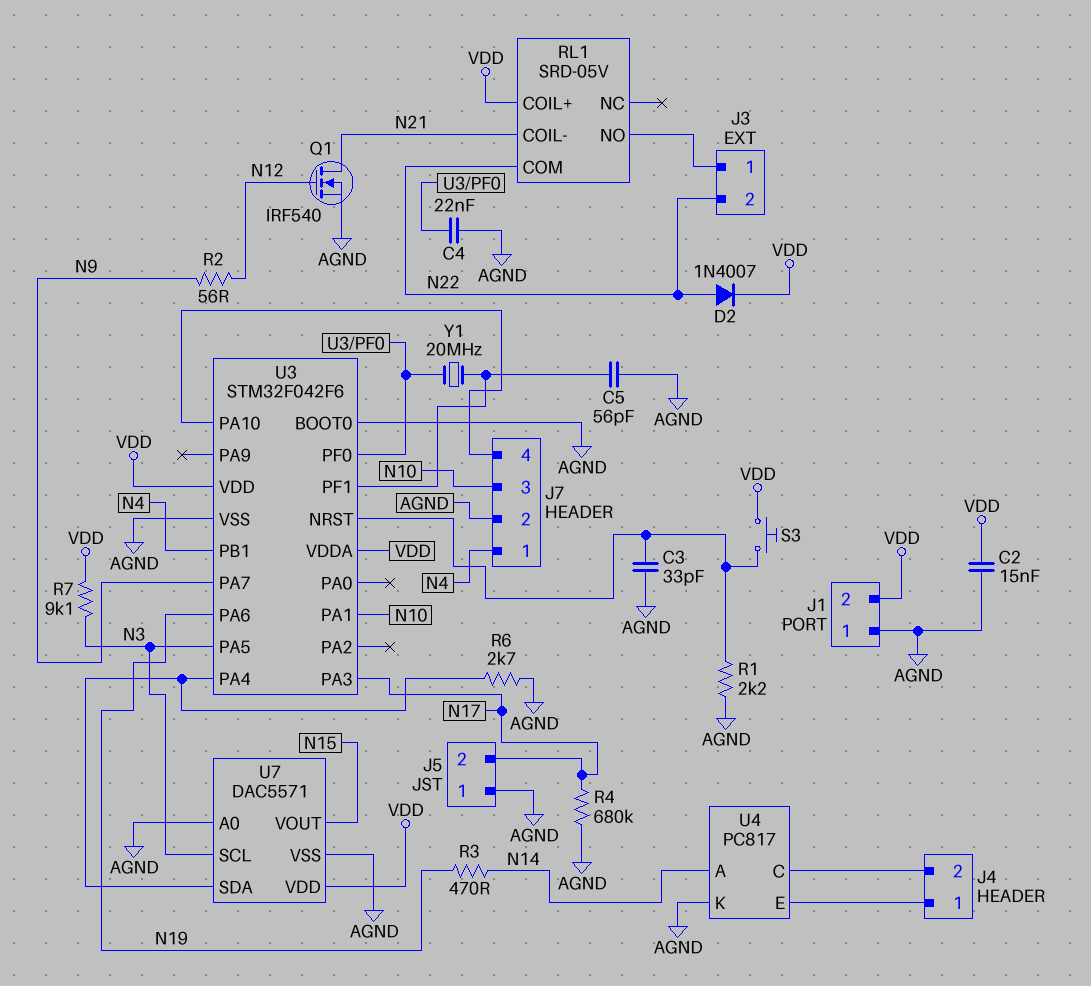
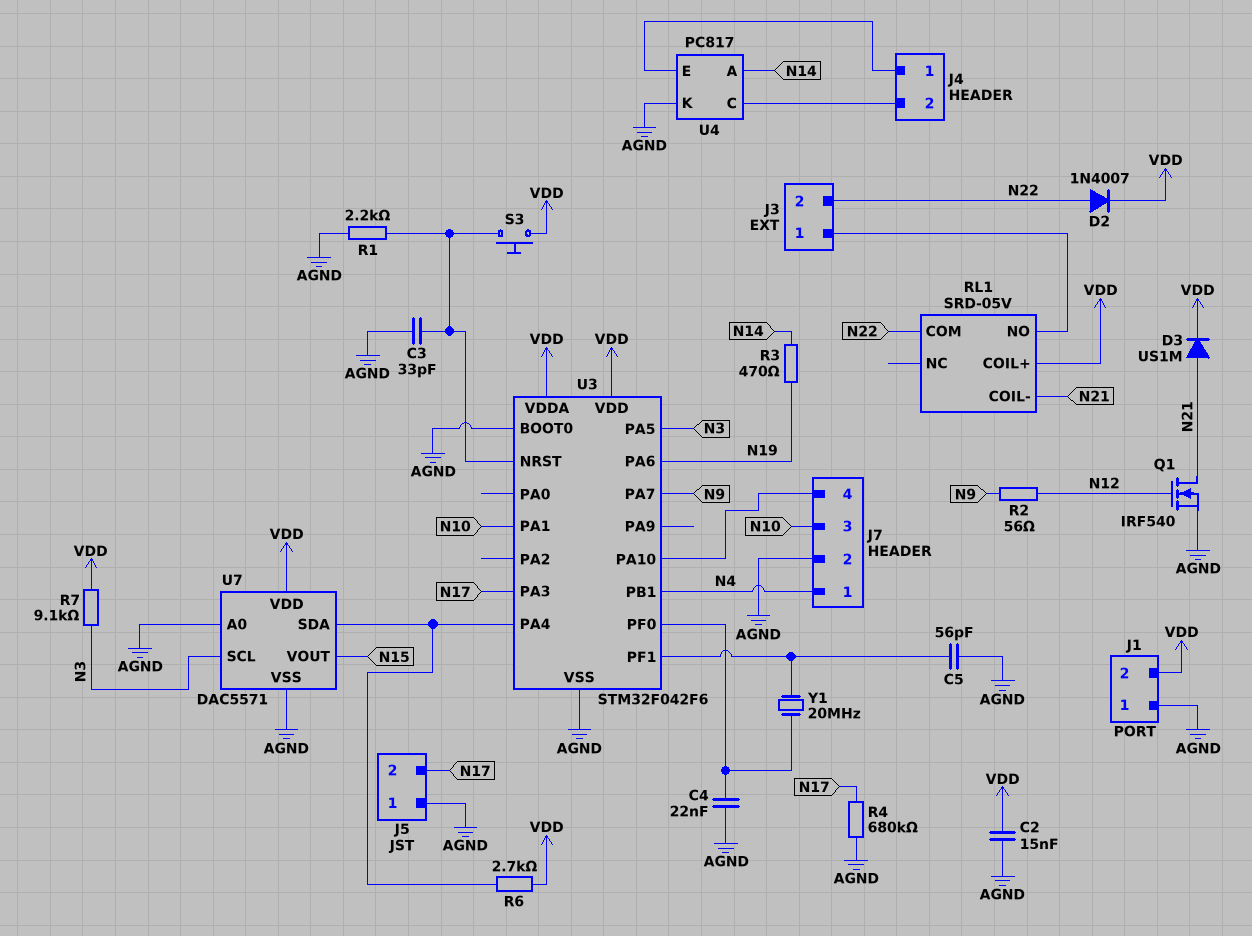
D3: none -> diode US1M (A N21, K VDD)
R6: 2.7k (AGND, U3/PA4) -> 2.7k (U3/PA4, VDD)

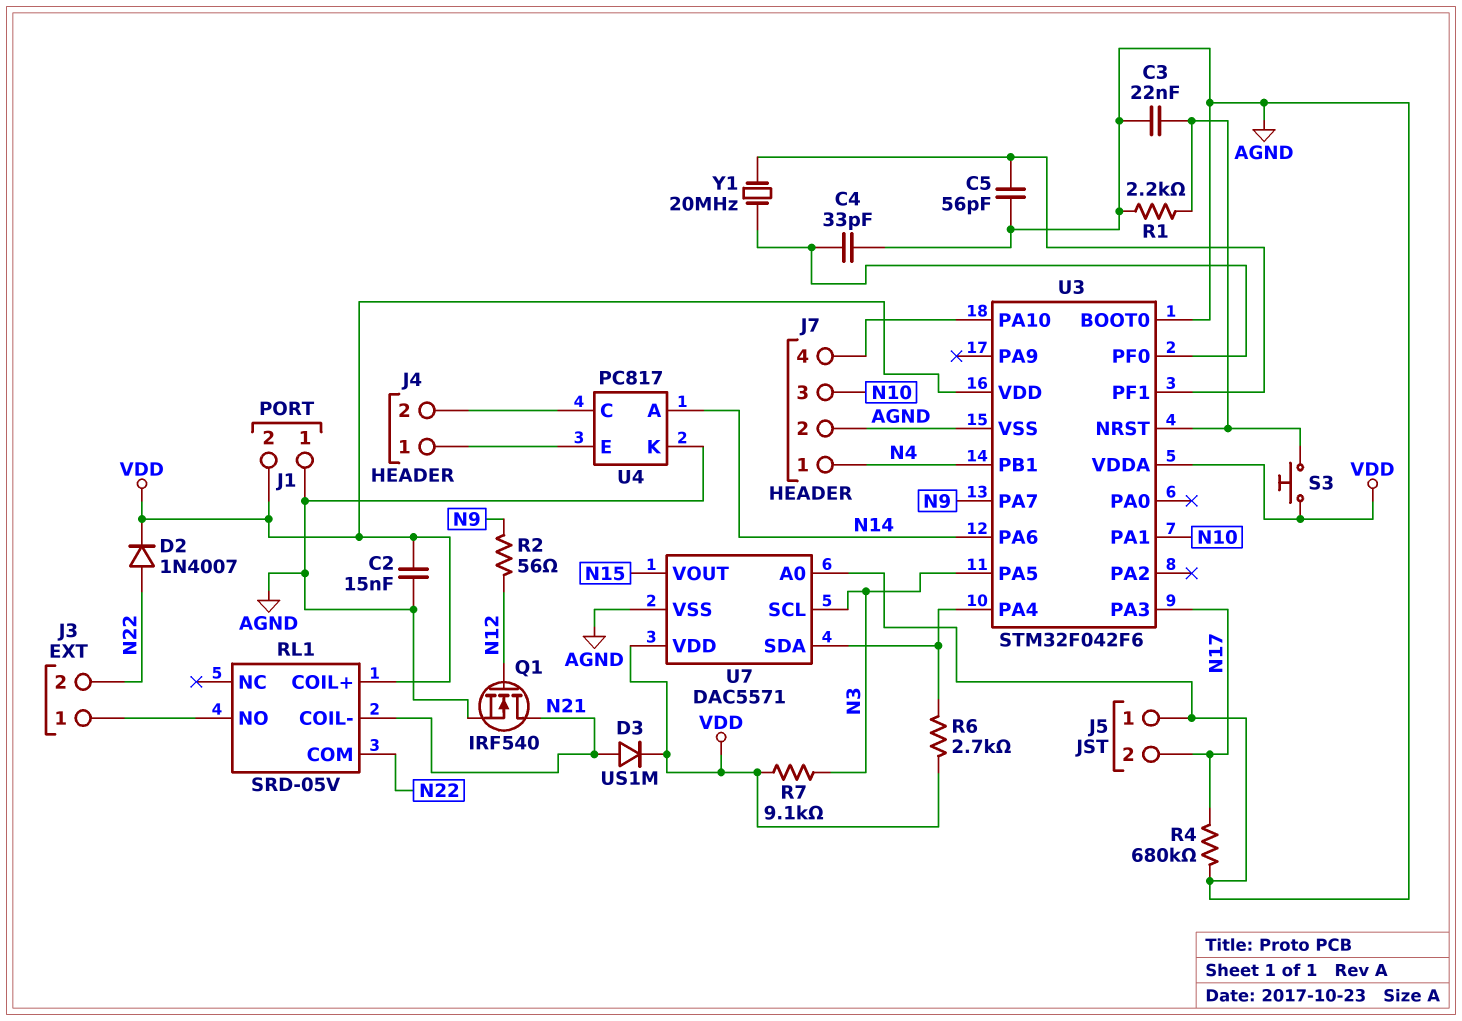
C3: 33pF (AGND, U3/NRST) -> 22nF (AGND, U3/NRST)
C4: 22nF (AGND, U3/PF0) -> 33pF (AGND, U3/PF0)
R3: 470 (N14, N19) -> none
U3 pin PA6: N19 -> N14

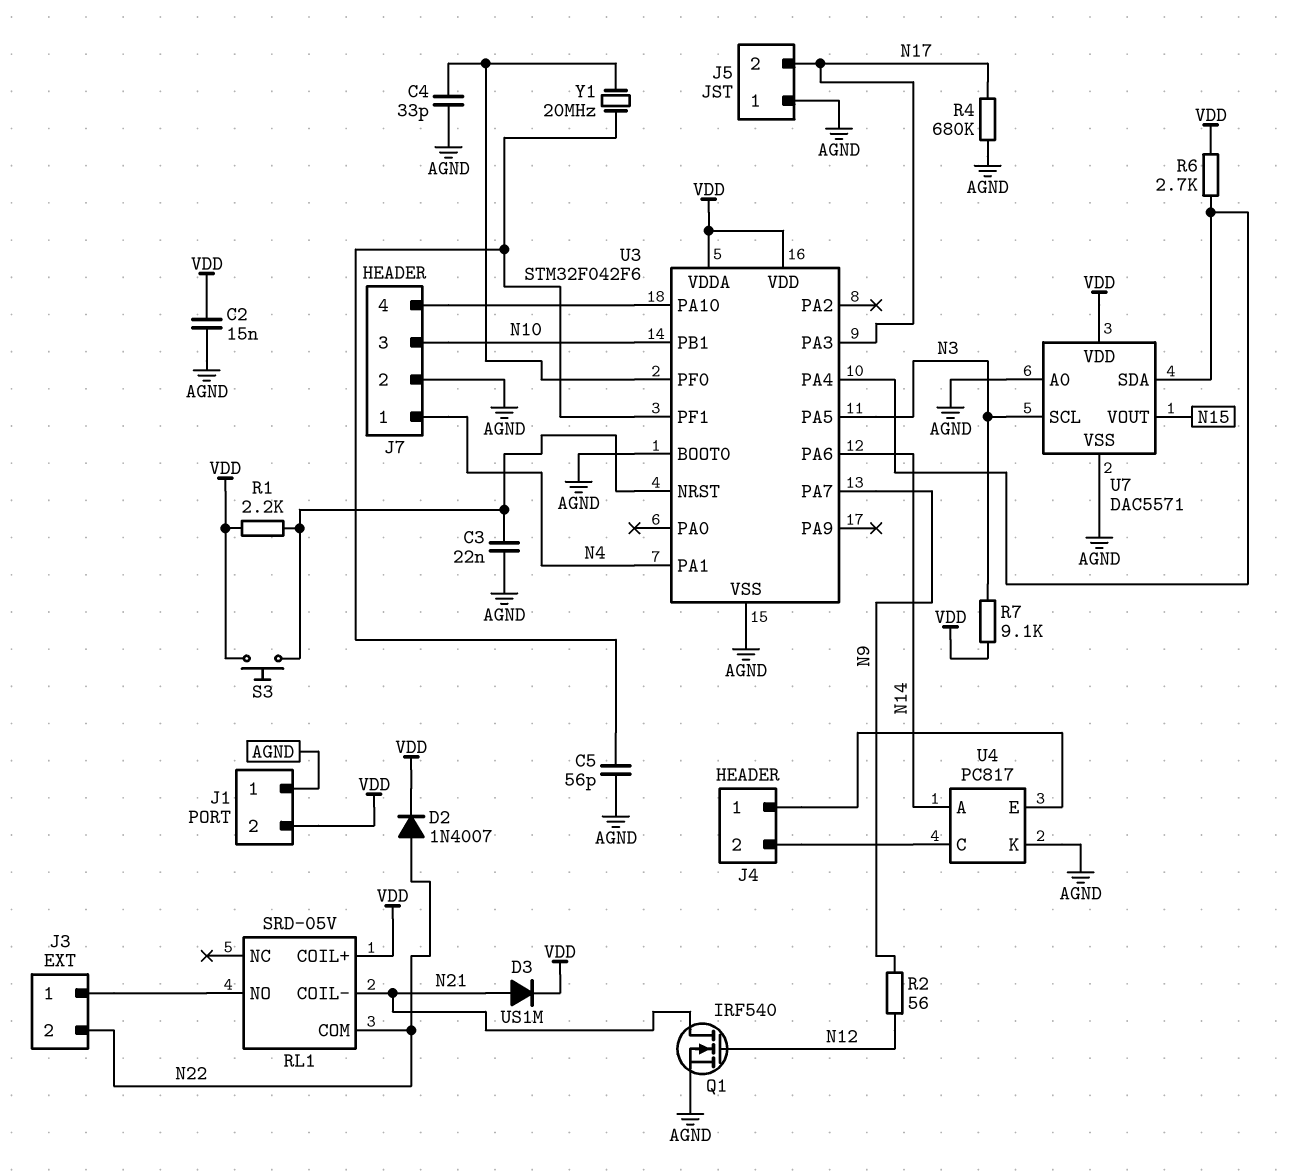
R1: 2.2k (AGND, U3/NRST) -> 2.2k (U3/NRST, VDD)
U3 pin PA1: N10 -> N4
U3 pin PB1: N4 -> N10

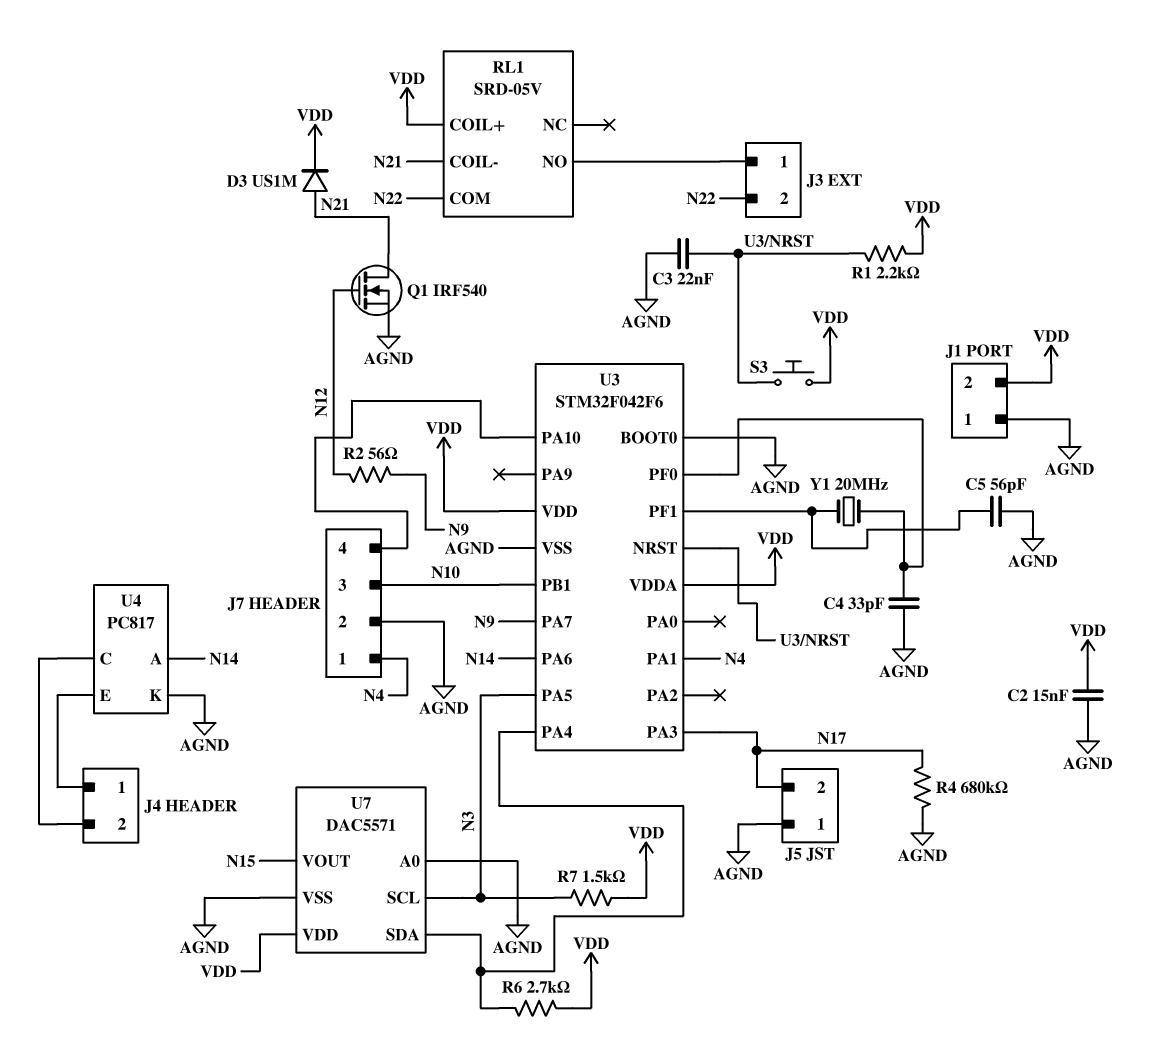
D2: diode 1N4007 (A N22, K VDD) -> none
R7: 9.1k (N3, VDD) -> 1.5k (N3, VDD)

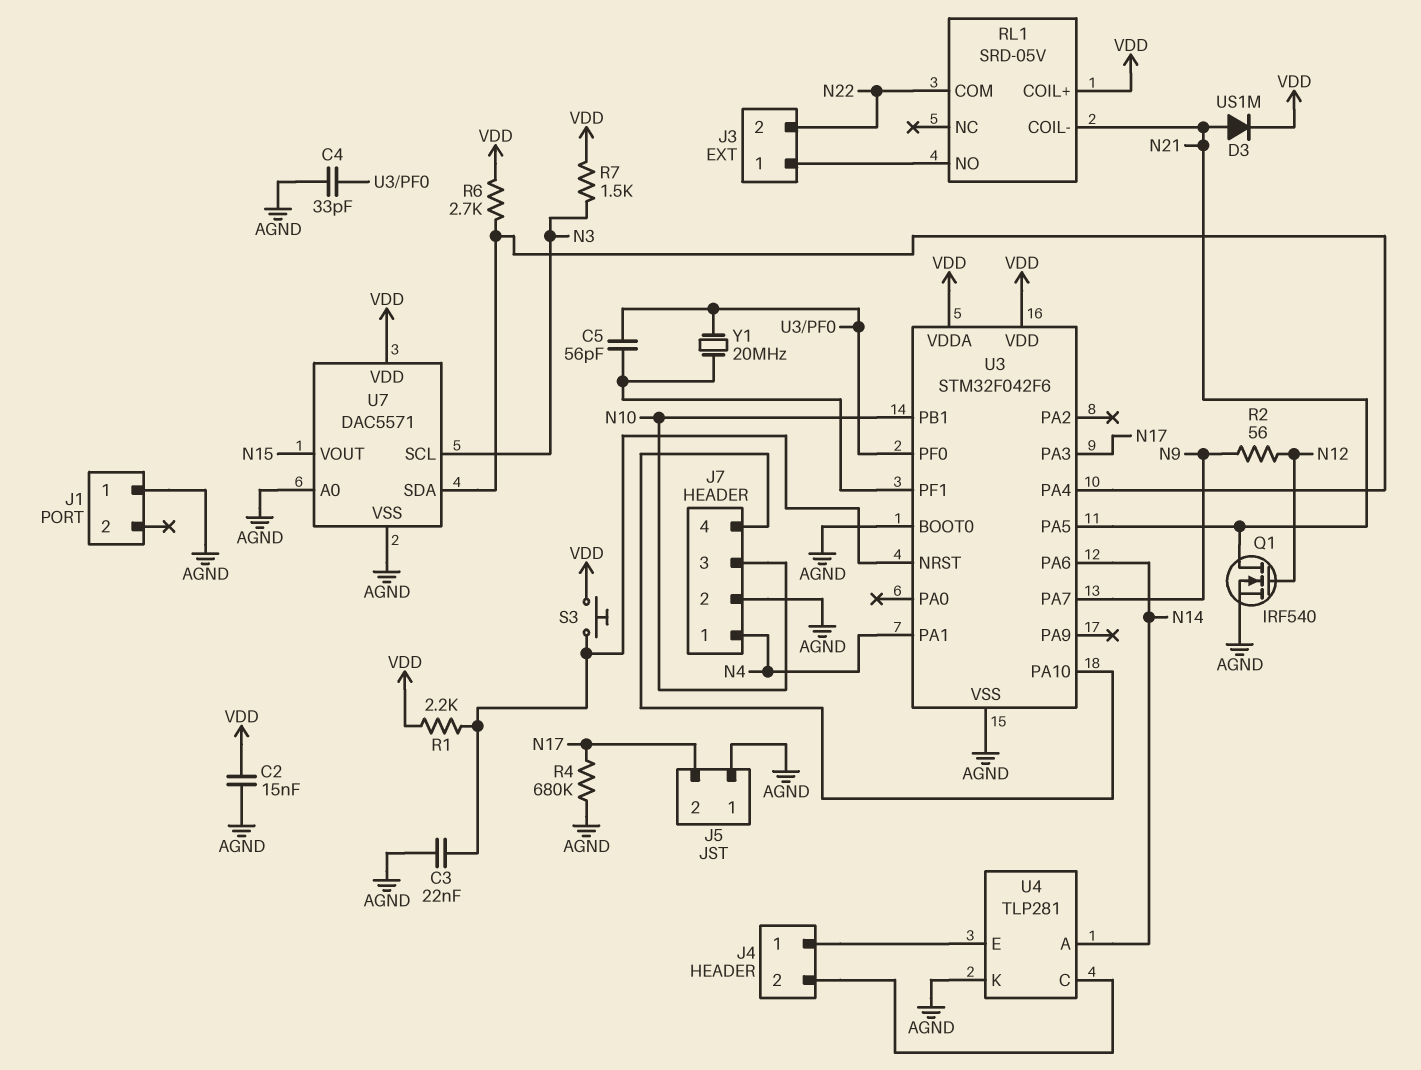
C5: 56pF (AGND, U3/PF1) -> 56pF (U3/PF0, U3/PF1)
J1 pin 2: VDD -> none
U3 pin PA5: N3 -> N21
U4: PC817 -> TLP281

